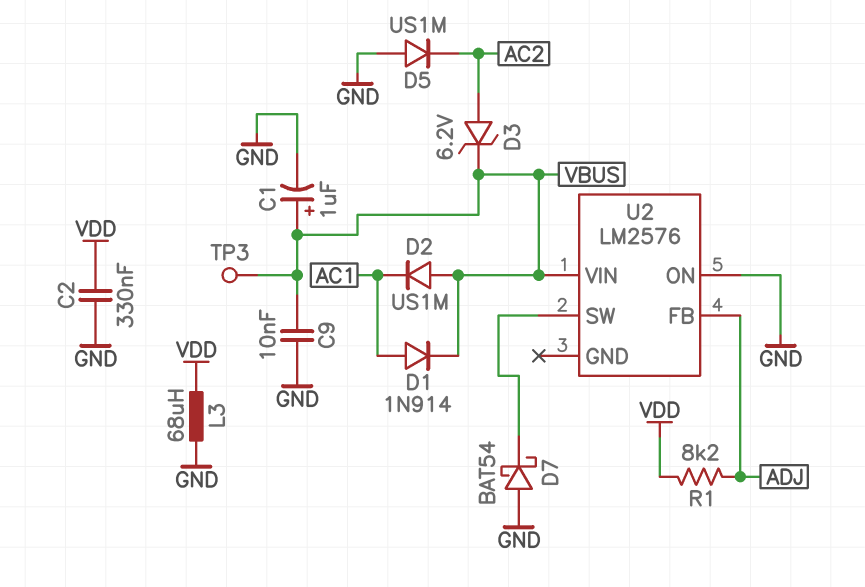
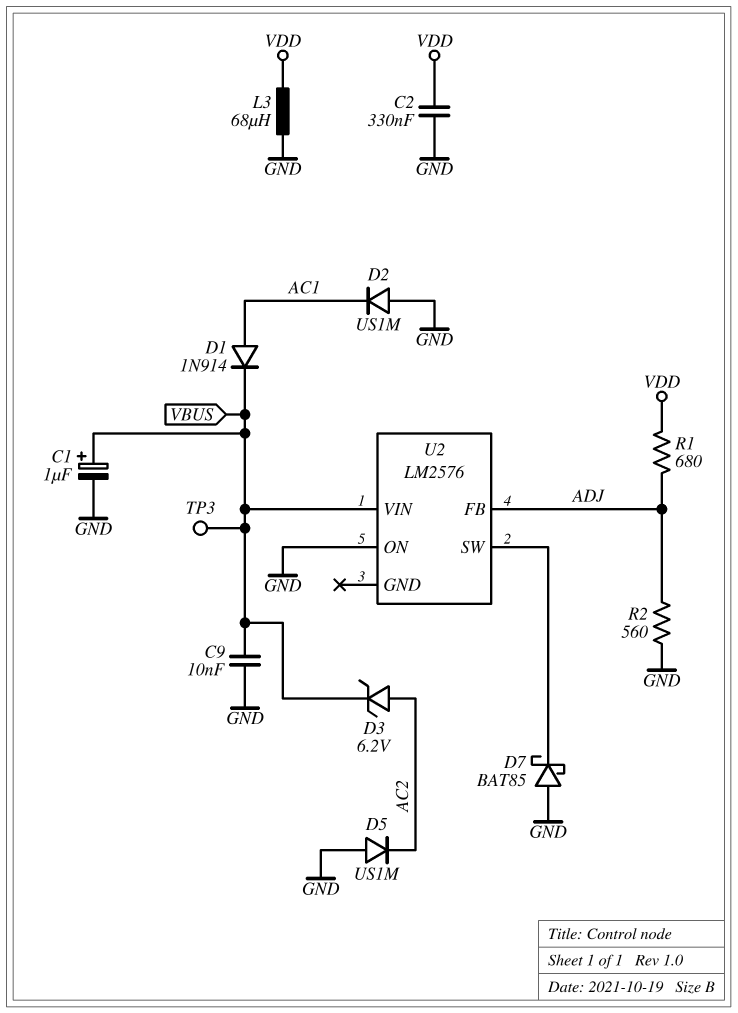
D2: diode US1M (A VBUS, K AC1) -> diode US1M (A GND, K AC1)
D7: schottky BAT54 (A GND, K U2/SW) -> schottky BAT85 (A GND, K U2/SW)
R1: 8.2k (ADJ, VDD) -> 680 (ADJ, VDD)
R2: none -> 560 (ADJ, GND)

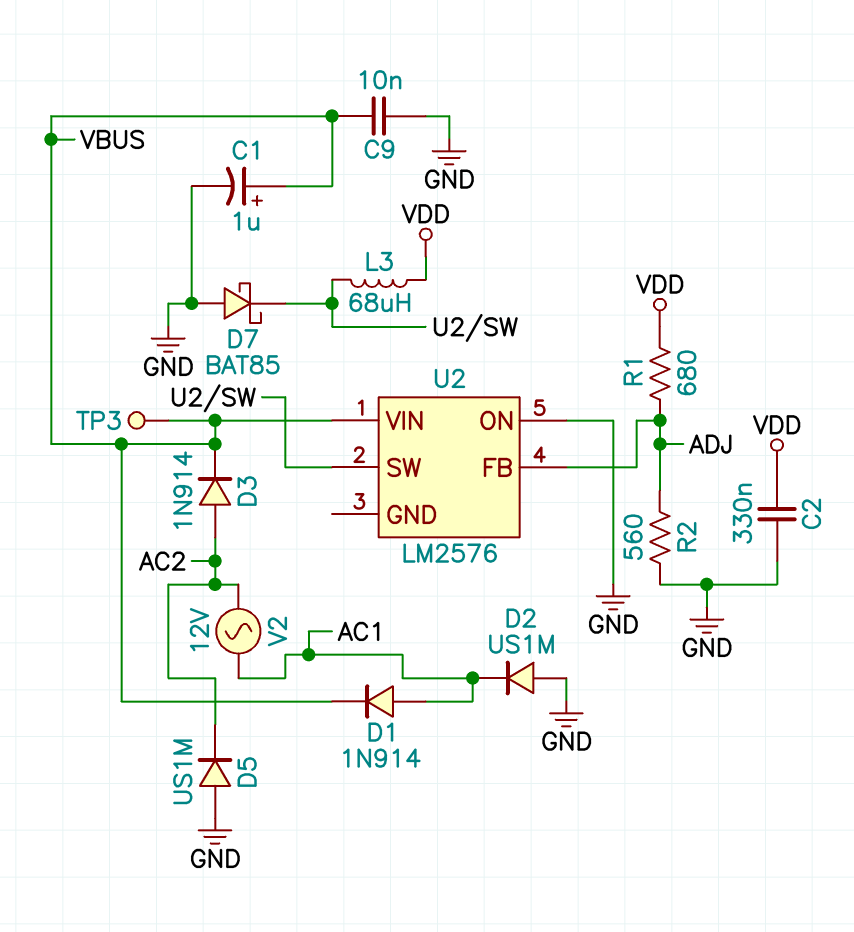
D3: zener 6.2V (A AC2, K VBUS) -> diode 1N914 (A AC2, K VBUS)
L3: 68uH (GND, VDD) -> 68uH (U2/SW, VDD)
V2: none -> AC 12V (AC1, AC2)

